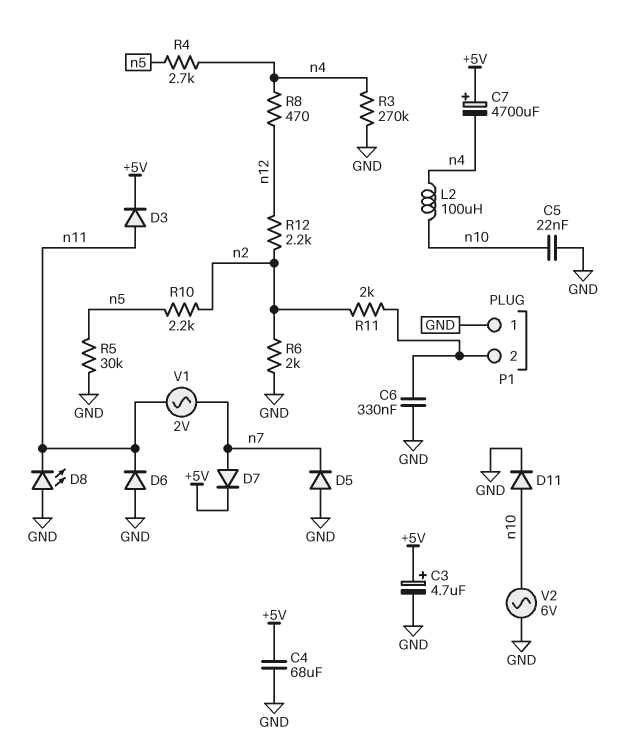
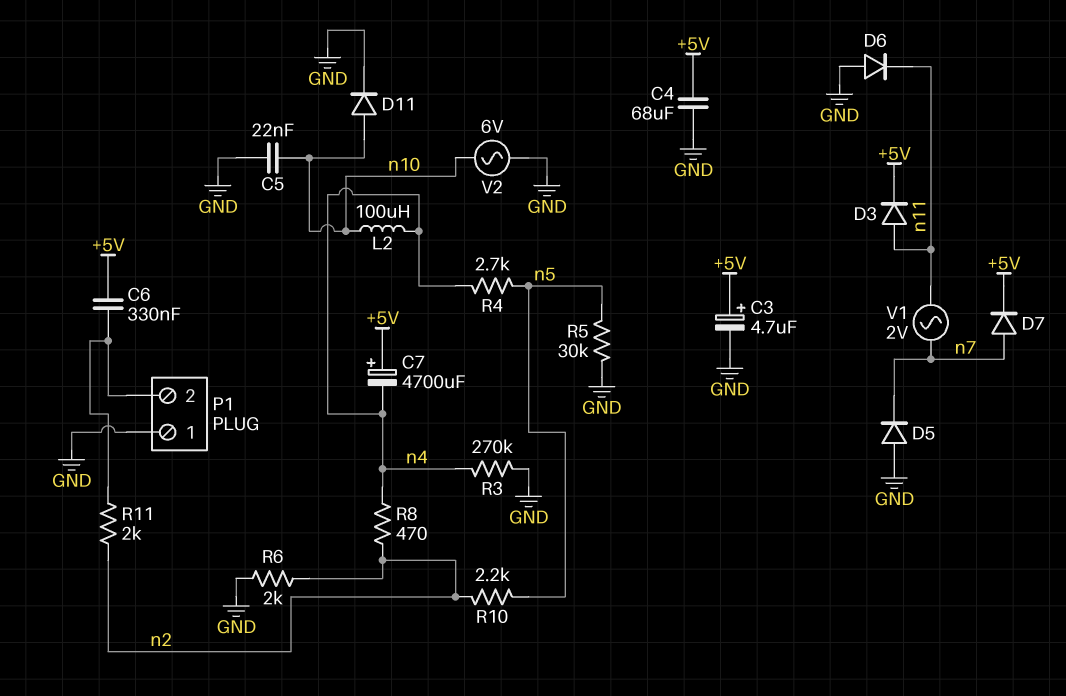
C6: 330nF (GND, P1/2) -> 330nF (+5V, P1/2)
D8: LED (A GND, K n11) -> none
R8: 470 (n4, n12) -> 470 (n2, n4)
R12: 2.2k (n2, n12) -> none

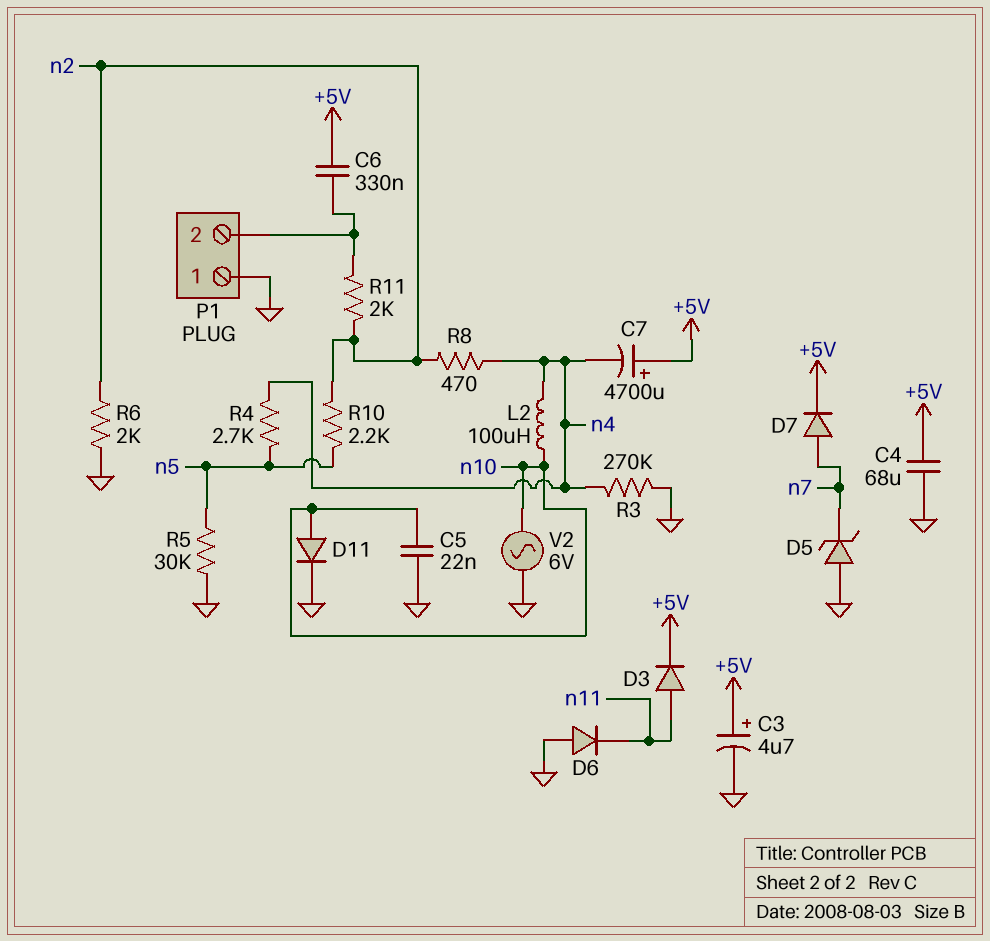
D5: diode (A GND, K n7) -> zener (A GND, K n7)
V1: AC 2V (n7, n11) -> none

